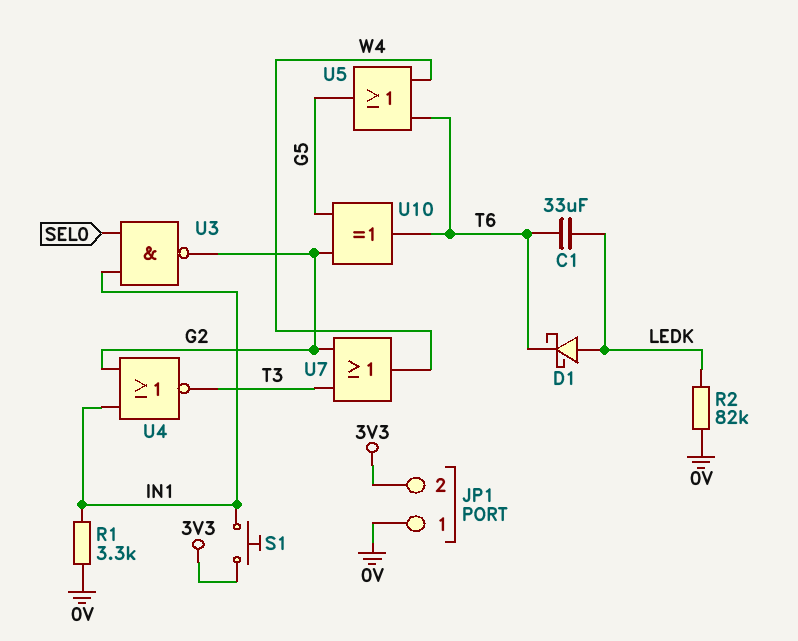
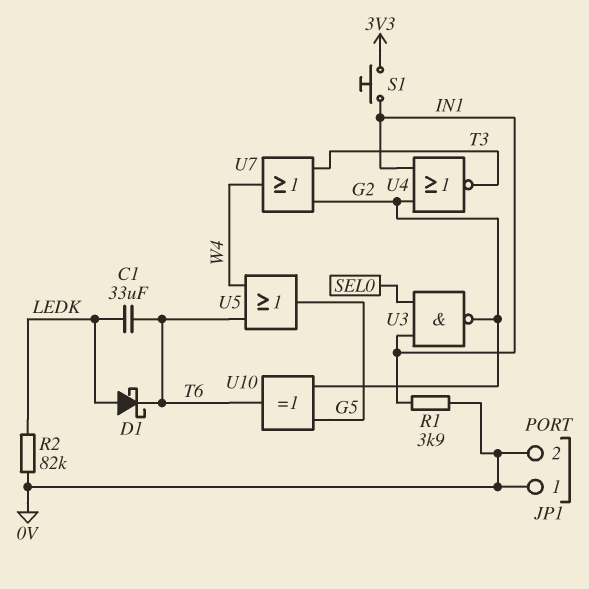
JP1 pin 2: 3V3 -> 0V
R1: 3.3k (0V, IN1) -> 3.9k (0V, IN1)

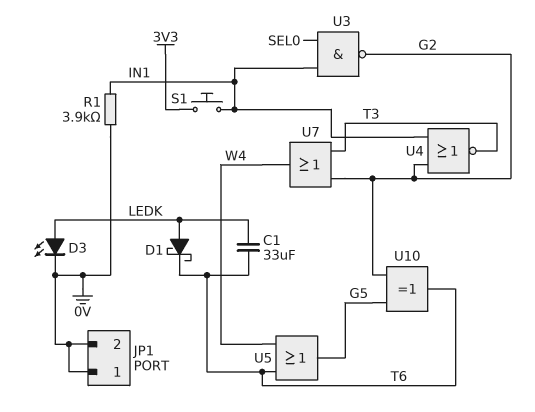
D3: none -> LED (A LEDK, K 0V)
R2: 82k (0V, LEDK) -> none

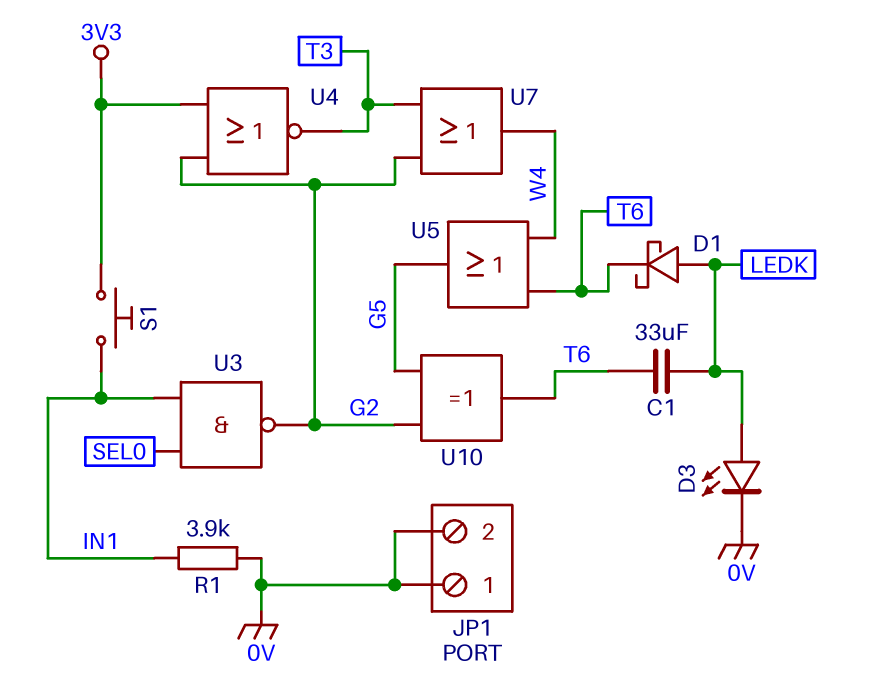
U4: NOR (in G2, in IN1, out T3) -> NOR (in 3V3, in G2, out T3)

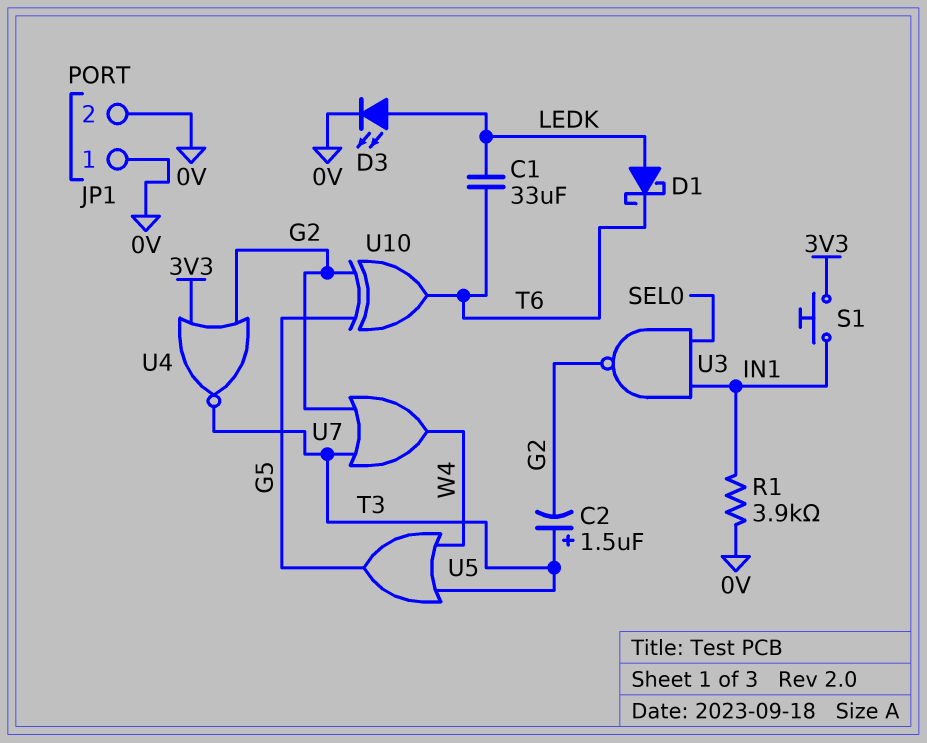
C2: none -> 1.5uF (plus T3, minus G2)
U5: OR (in T6, in W4, out G5) -> OR (in T3, in W4, out G5)

